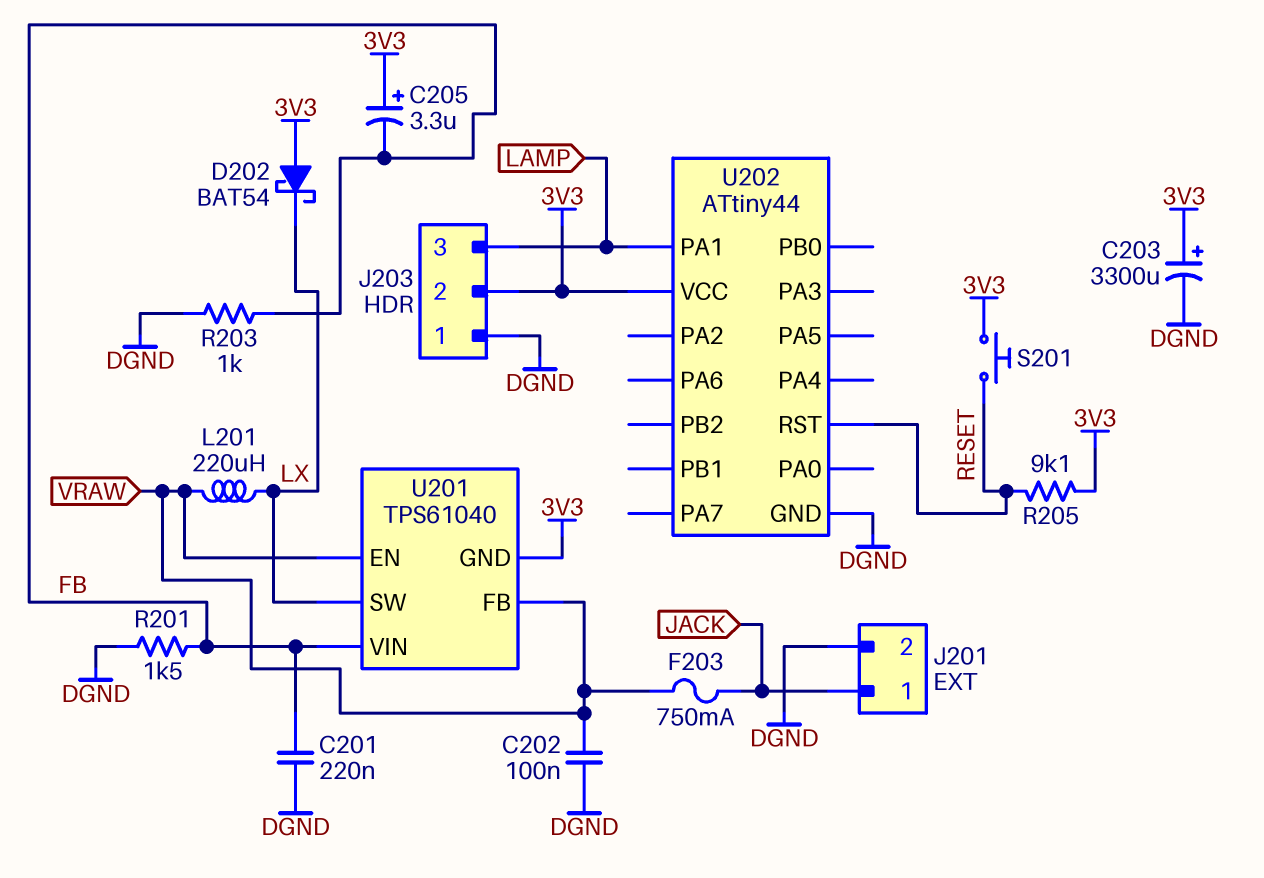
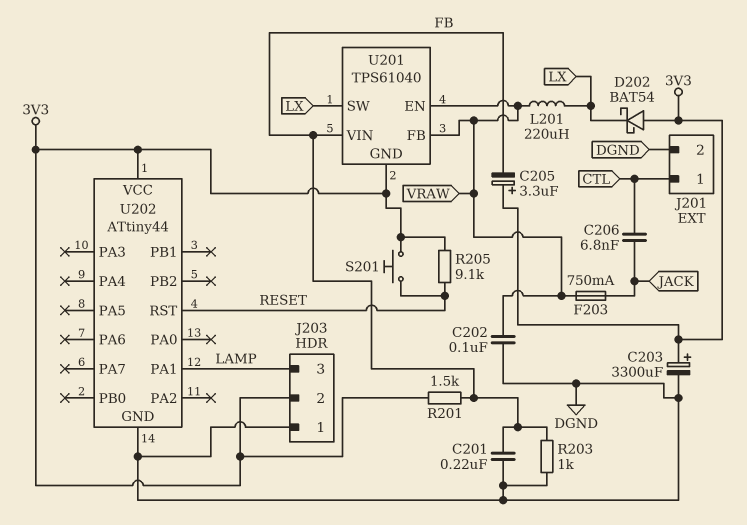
C206: none -> 6.8nF (CTL, JACK)
J201 pin 1: JACK -> CTL
R201: 1.5k (DGND, FB) -> 1.5k (3V3, FB)

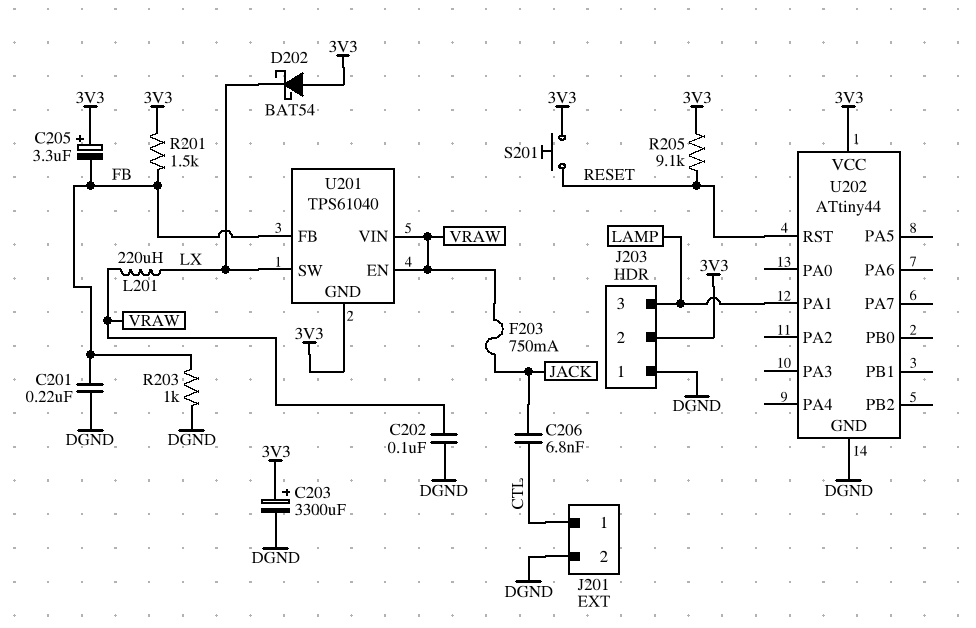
U201 pin FB: VRAW -> FB
U201 pin VIN: FB -> VRAW

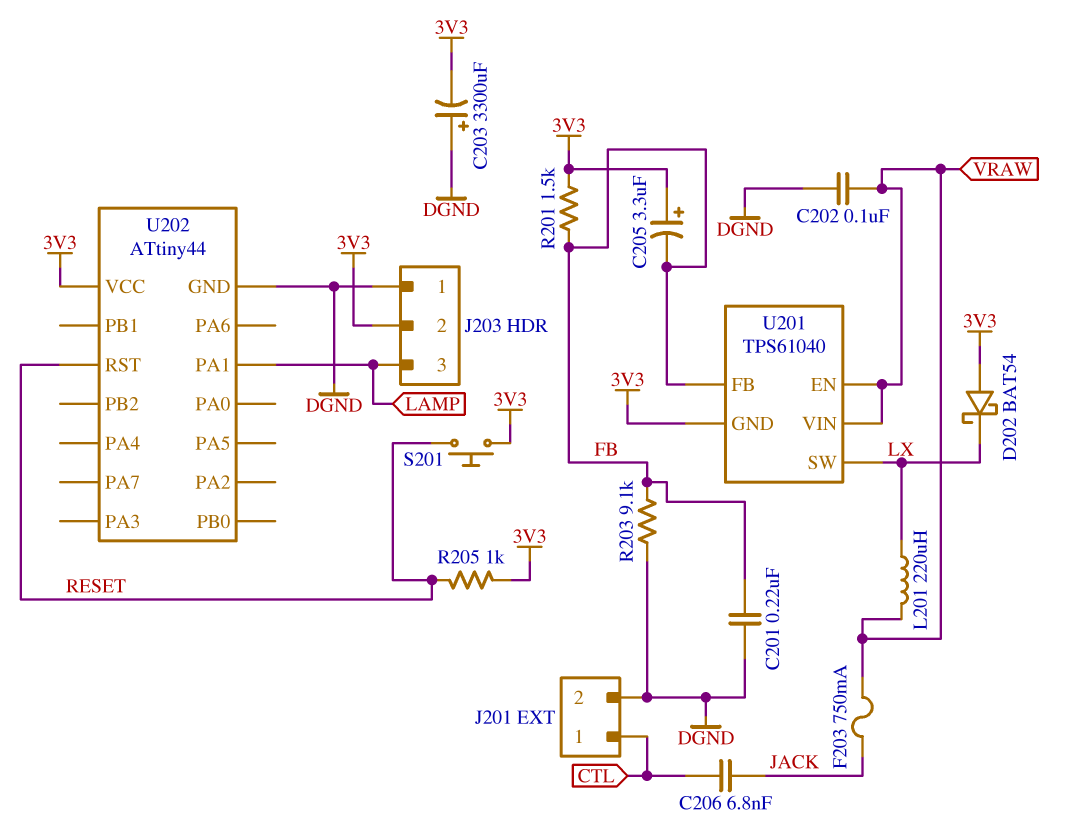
C203: 3300uF (plus 3V3, minus DGND) -> 3300uF (plus DGND, minus 3V3)
R203: 1k (DGND, FB) -> 9.1k (DGND, FB)
R205: 9.1k (3V3, RESET) -> 1k (3V3, RESET)

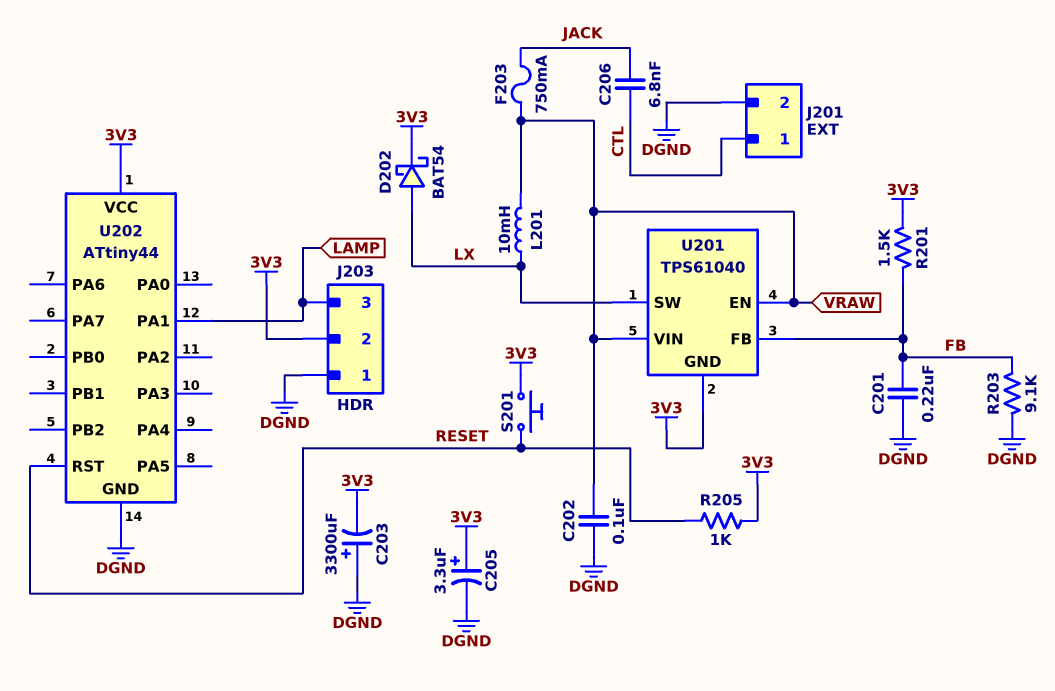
C205: 3.3uF (plus 3V3, minus FB) -> 3.3uF (plus 3V3, minus DGND)
D202: schottky BAT54 (A 3V3, K LX) -> schottky BAT54 (A LX, K 3V3)
L201: 220uH (LX, VRAW) -> 10mH (LX, VRAW)

